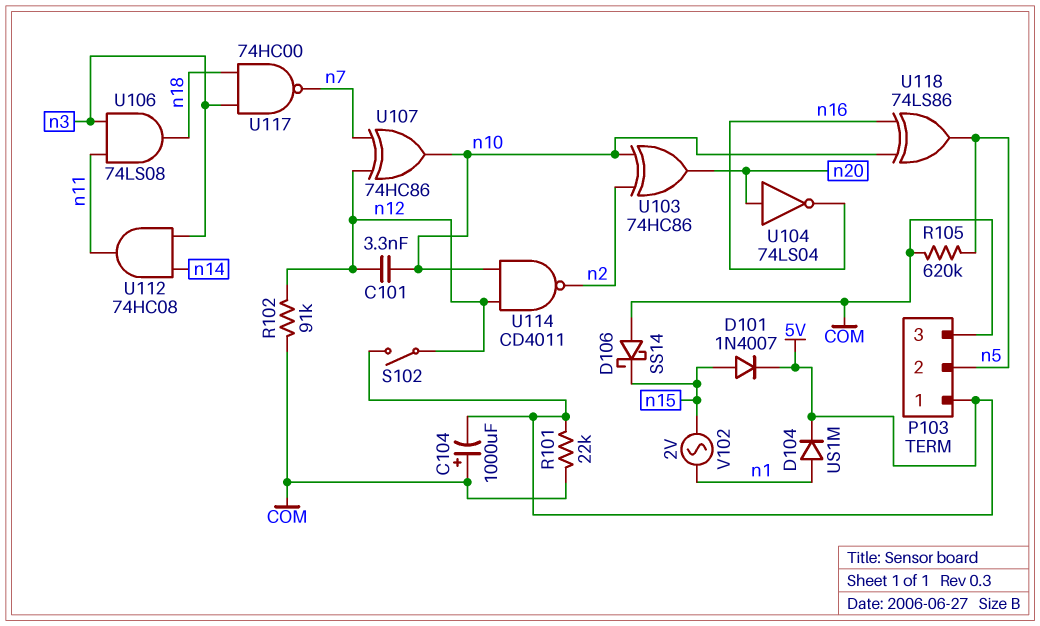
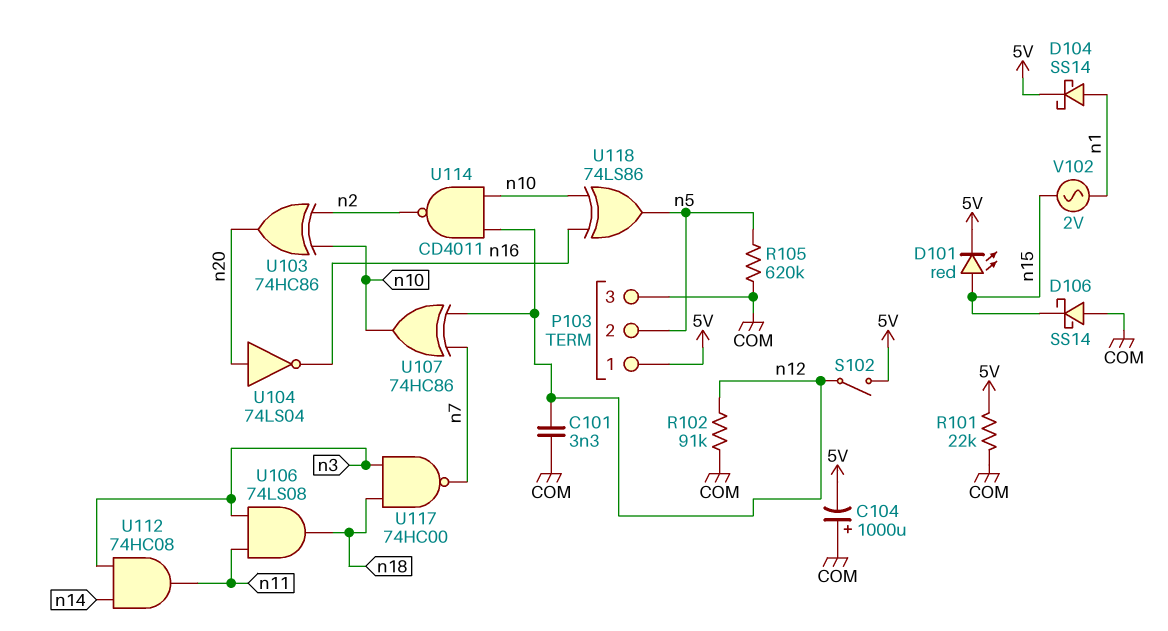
C101: 3.3nF (n10, n12) -> 3.3nF (COM, n12)
D101: diode 1N4007 (A n15, K 5V) -> LED red (A n15, K 5V)
D104: diode US1M (A n1, K 5V) -> schottky SS14 (A n1, K 5V)

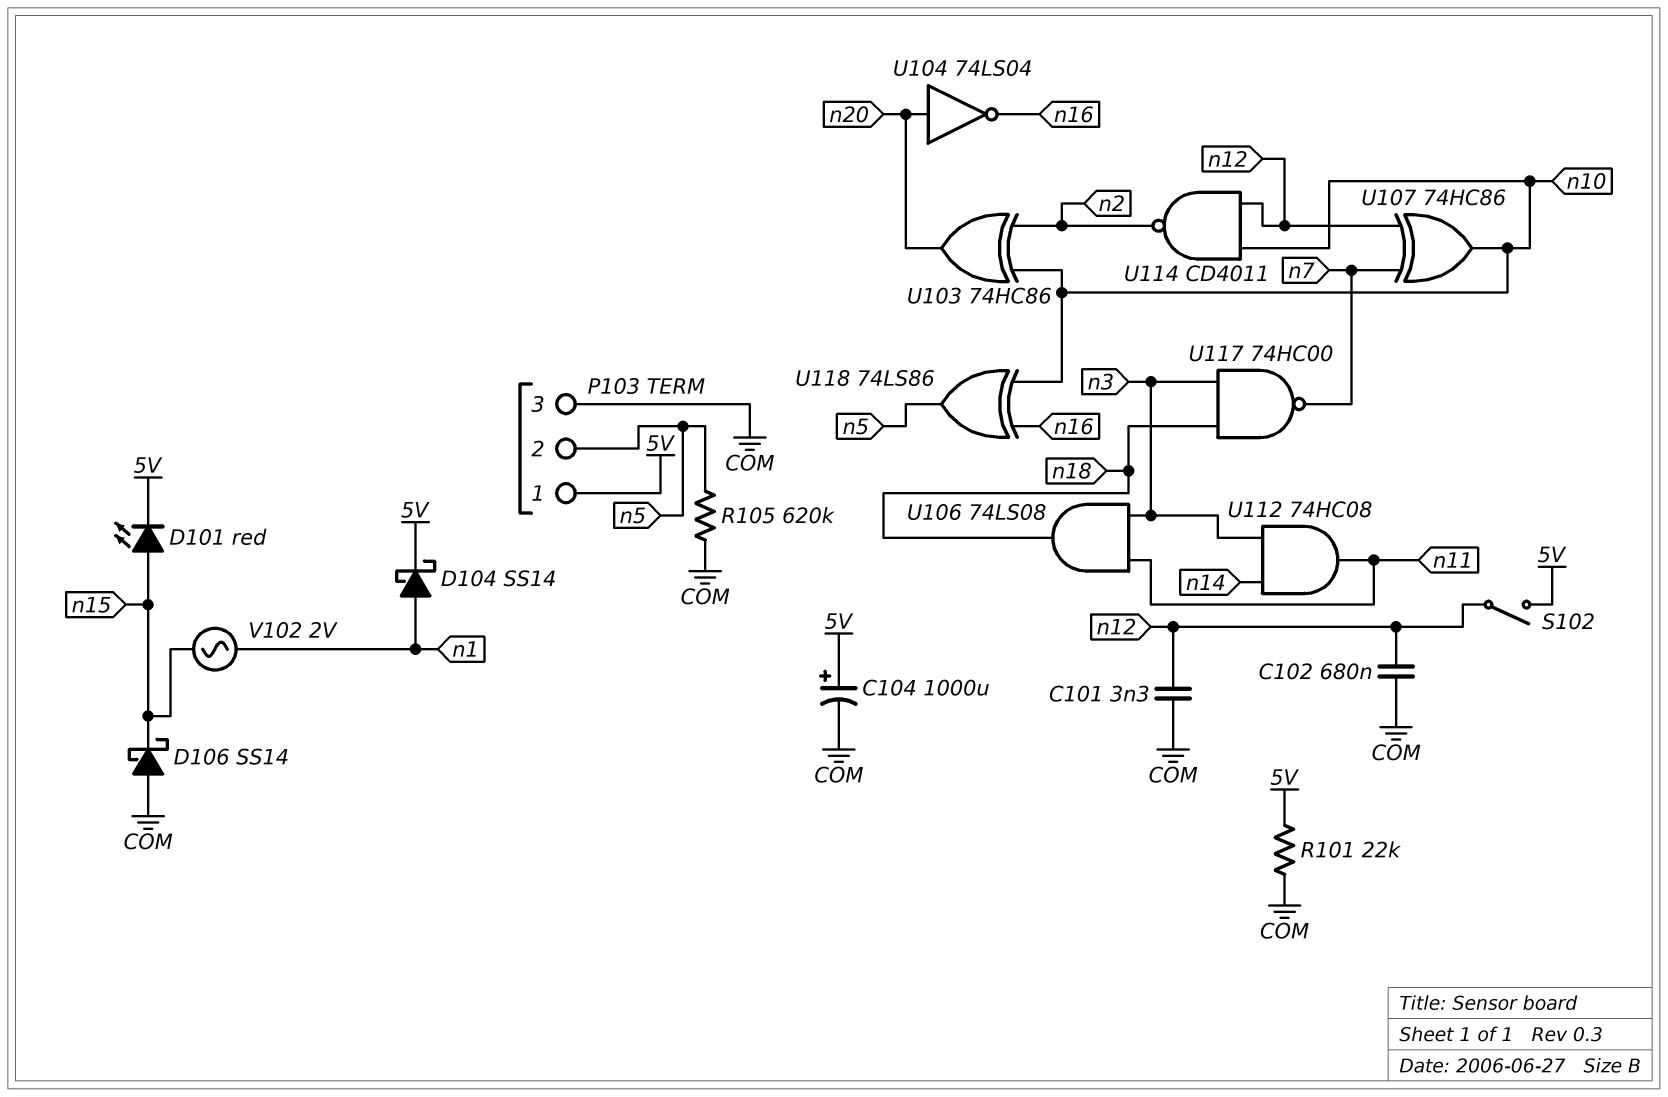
C102: none -> 680nF (COM, n12)
C104: 1000uF (plus COM, minus 5V) -> 1000uF (plus 5V, minus COM)
R102: 91k (COM, n12) -> none

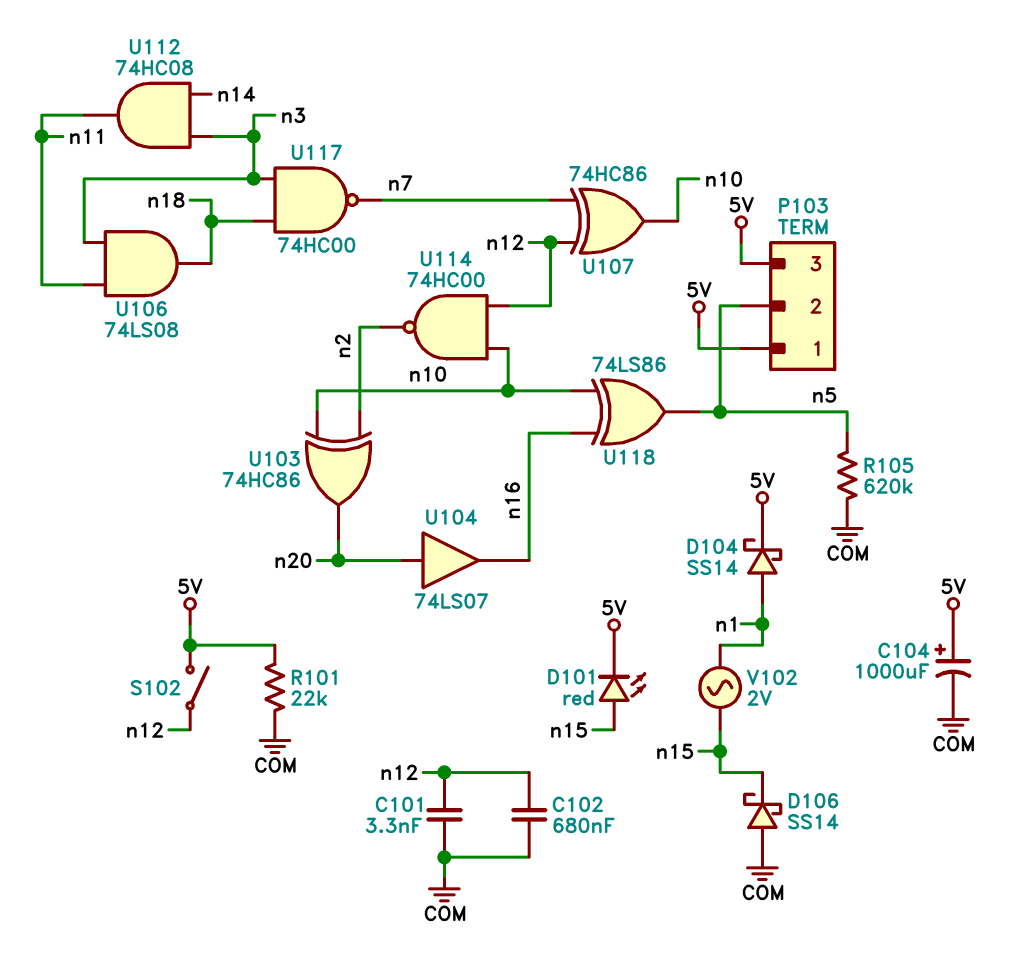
P103 pin 3: COM -> 5V
U104: NOT 74LS04 (in n20, out n16) -> buffer 74LS07 (in n20, out n16)
U114: NAND CD4011 (in n10, in n12, out n2) -> NAND 74HC00 (in n10, in n12, out n2)

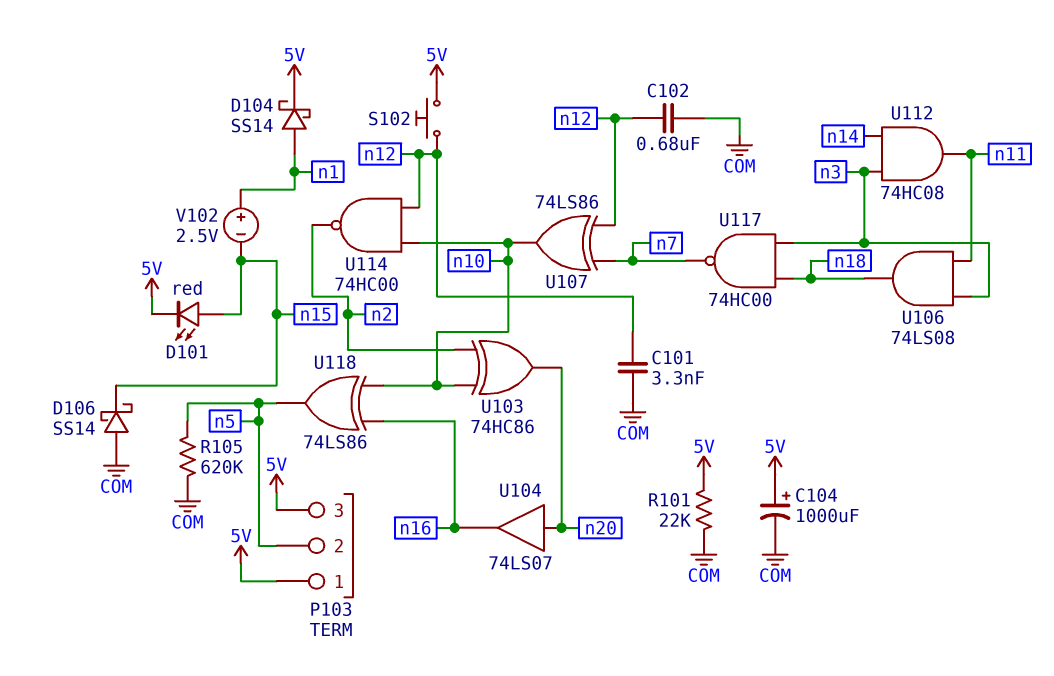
S102: switch (5V, n12) -> button (5V, n12)
U107: XOR 74HC86 (in n7, in n12, out n10) -> XOR 74LS86 (in n7, in n12, out n10)
V102: AC 2V (n1, n15) -> 2.5V (plus n1, minus n15)

